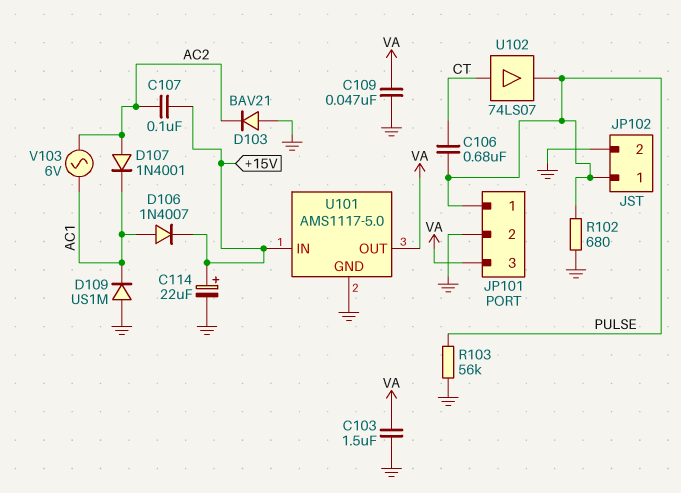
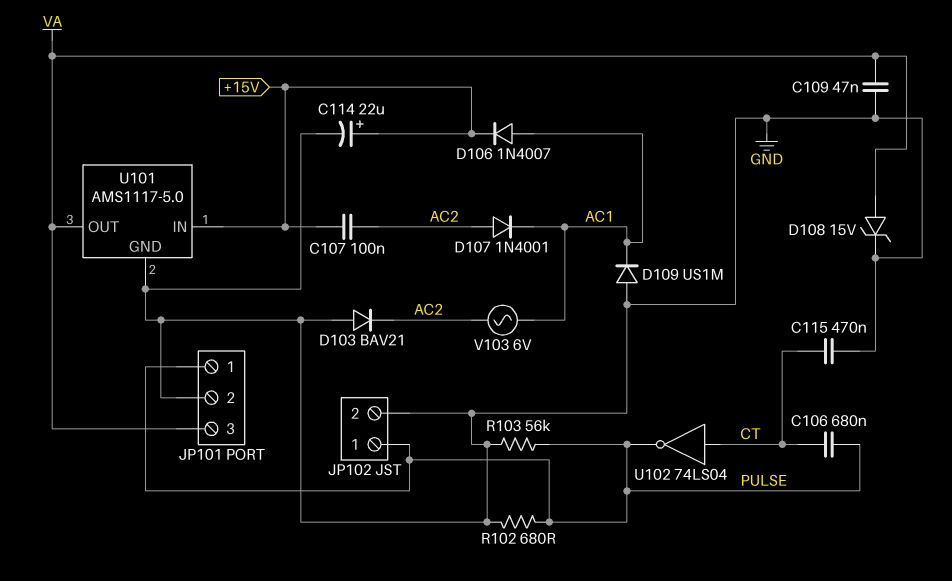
C103: 1.5uF (GND, VA) -> none
C115: none -> 470nF (CT, GND)
D108: none -> zener 15V (A VA, K GND)
U102: buffer 74LS07 (in CT, out PULSE) -> NOT 74LS04 (in CT, out PULSE)

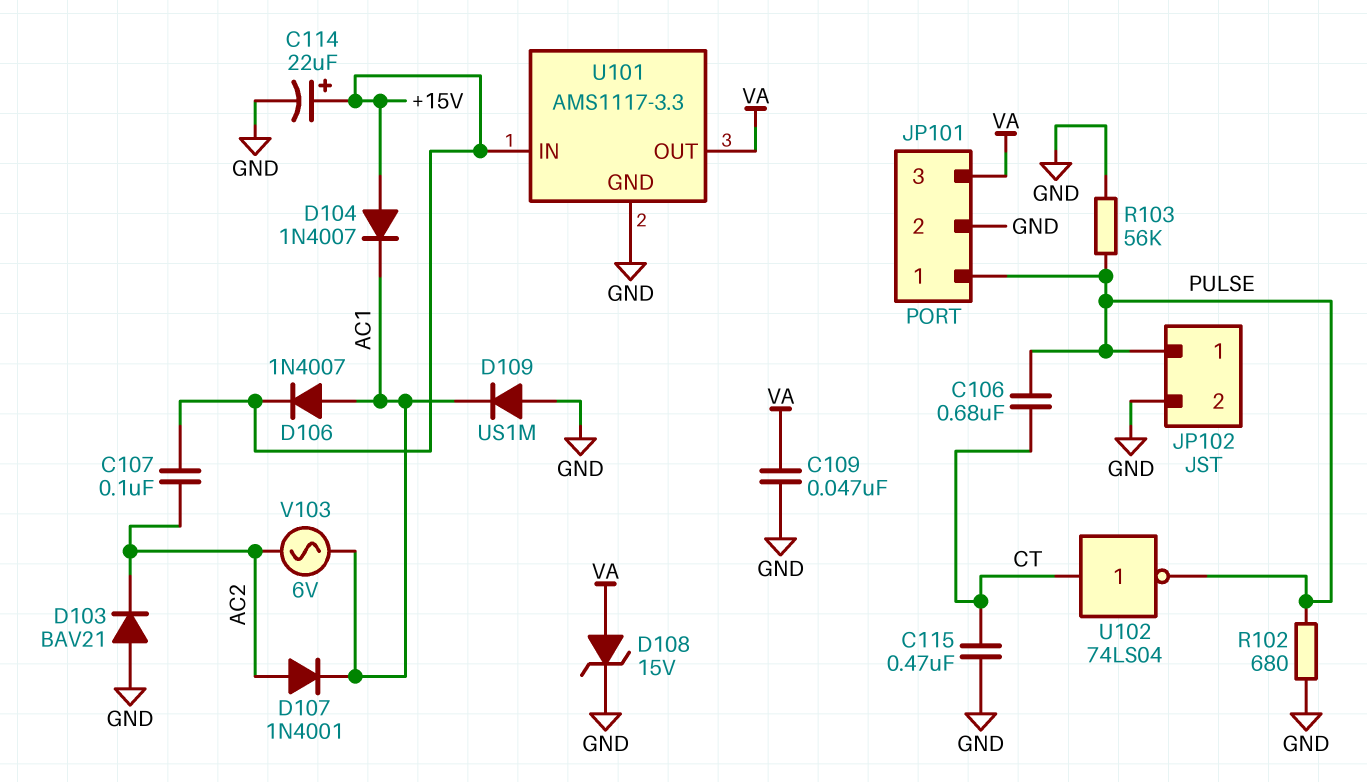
D104: none -> diode 1N4007 (A +15V, K AC1)
U101: AMS1117-5.0 -> AMS1117-3.3

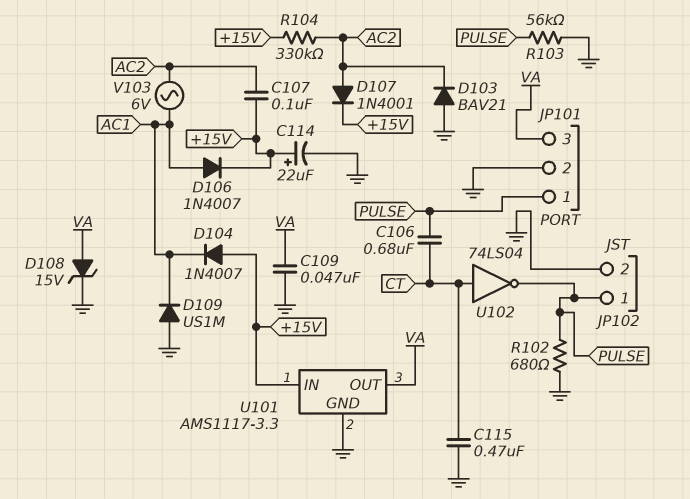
D107: diode 1N4001 (A AC2, K AC1) -> diode 1N4001 (A AC2, K +15V)
R104: none -> 330k (+15V, AC2)

